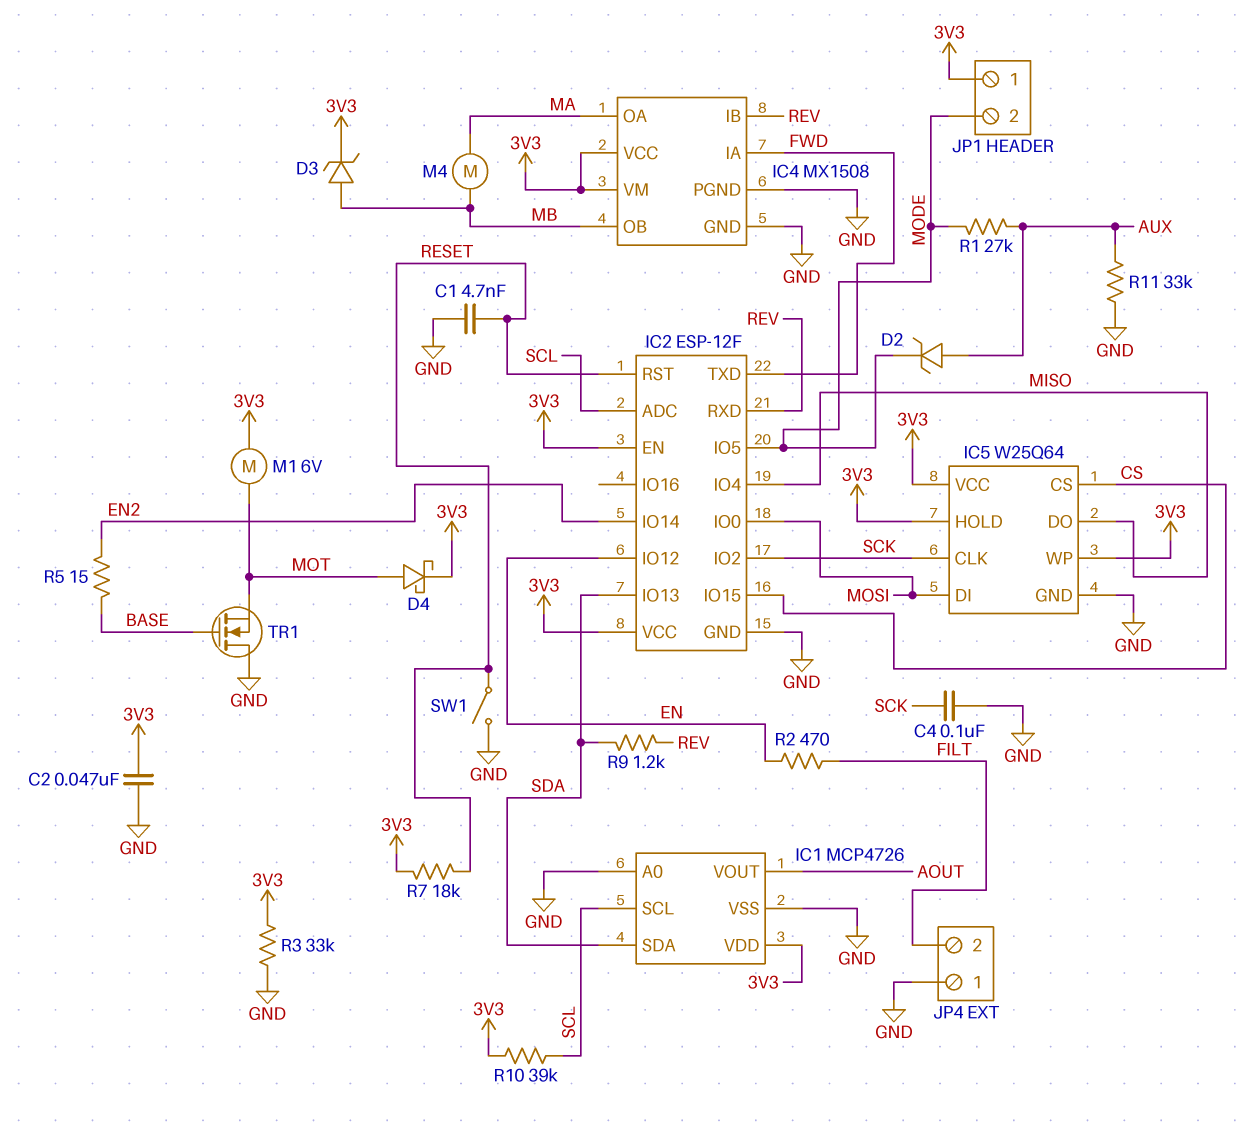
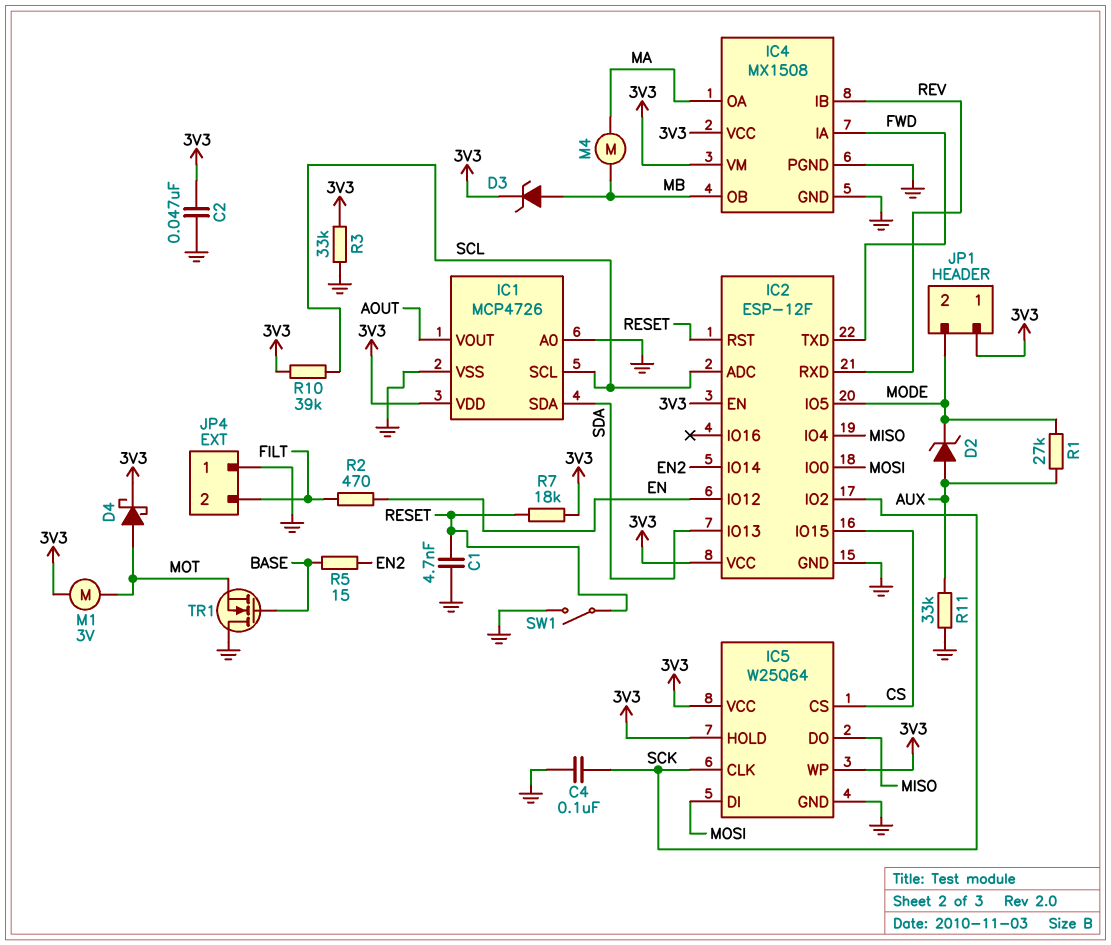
M1: motor 6V (3V3, MOT) -> motor 3V (3V3, MOT)
R9: 1.2k (REV, SDA) -> none

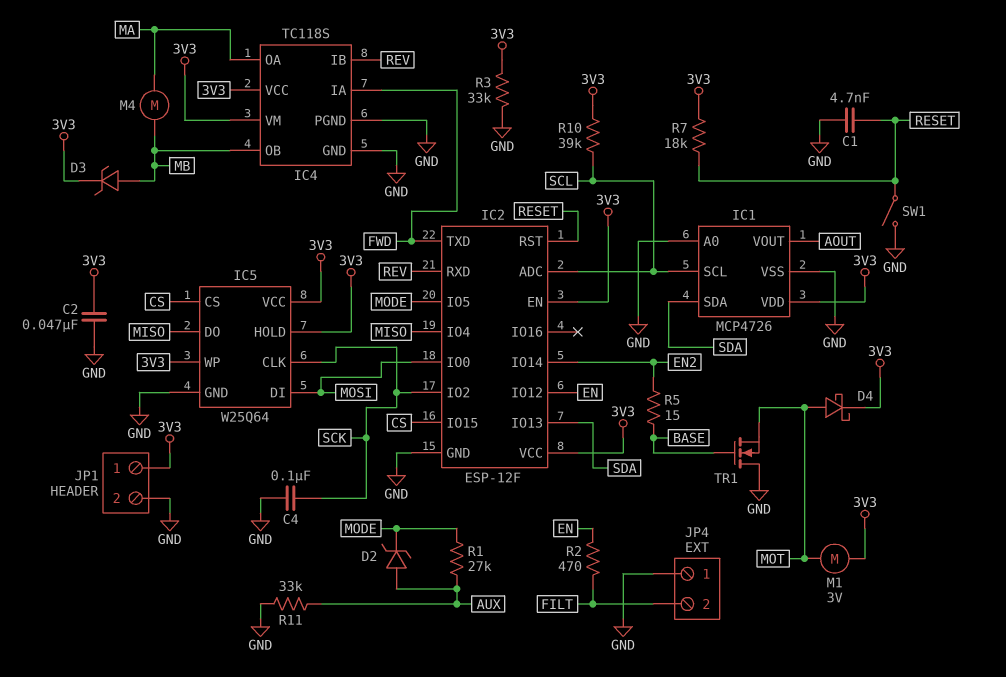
IC4: MX1508 -> TC118S
JP1 pin 2: MODE -> GND

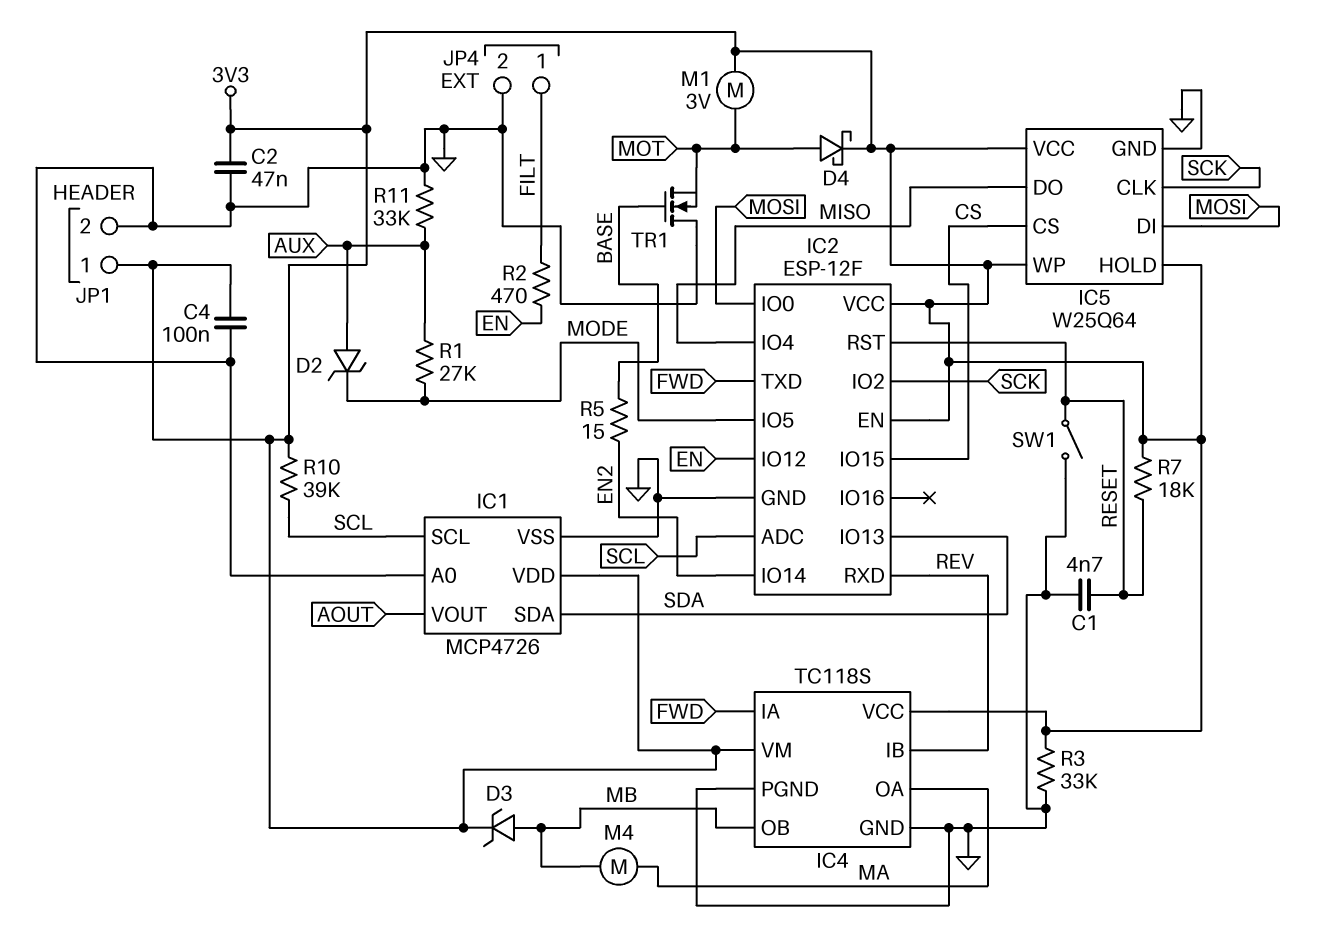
C4: 100nF (GND, SCK) -> 100nF (3V3, GND)
JP4 pin 1: GND -> FILT
JP4 pin 2: FILT -> GND

